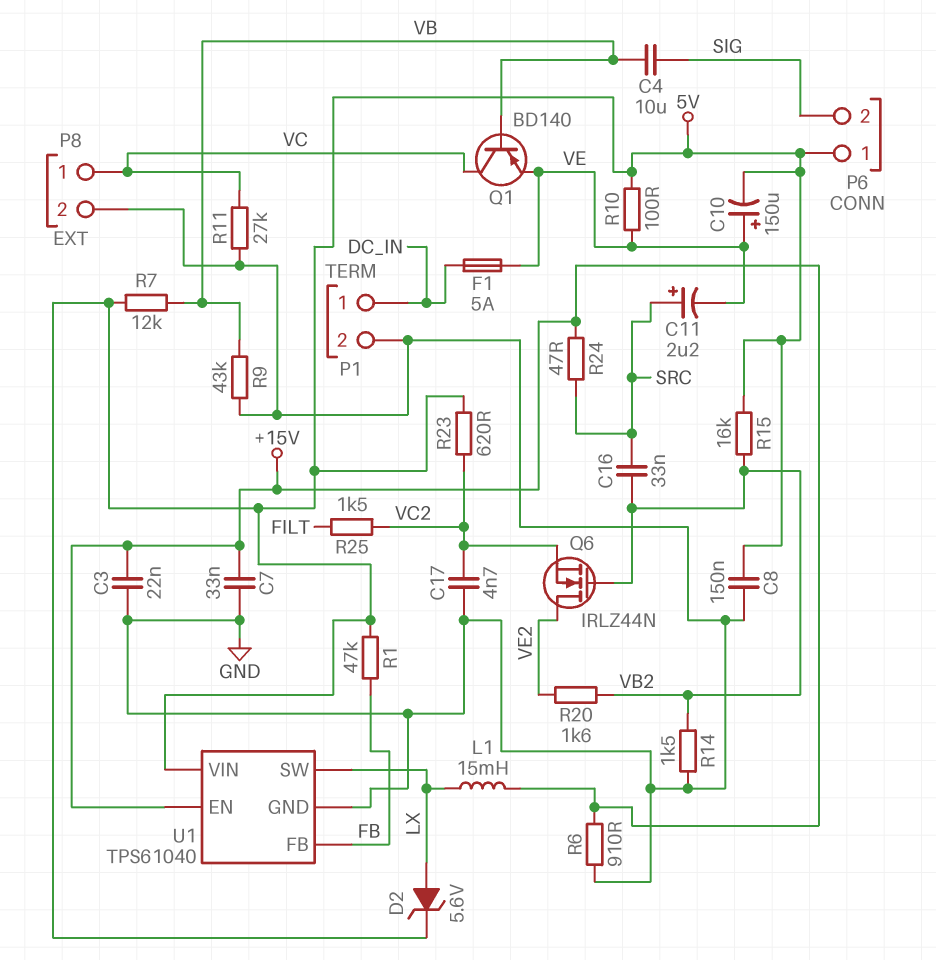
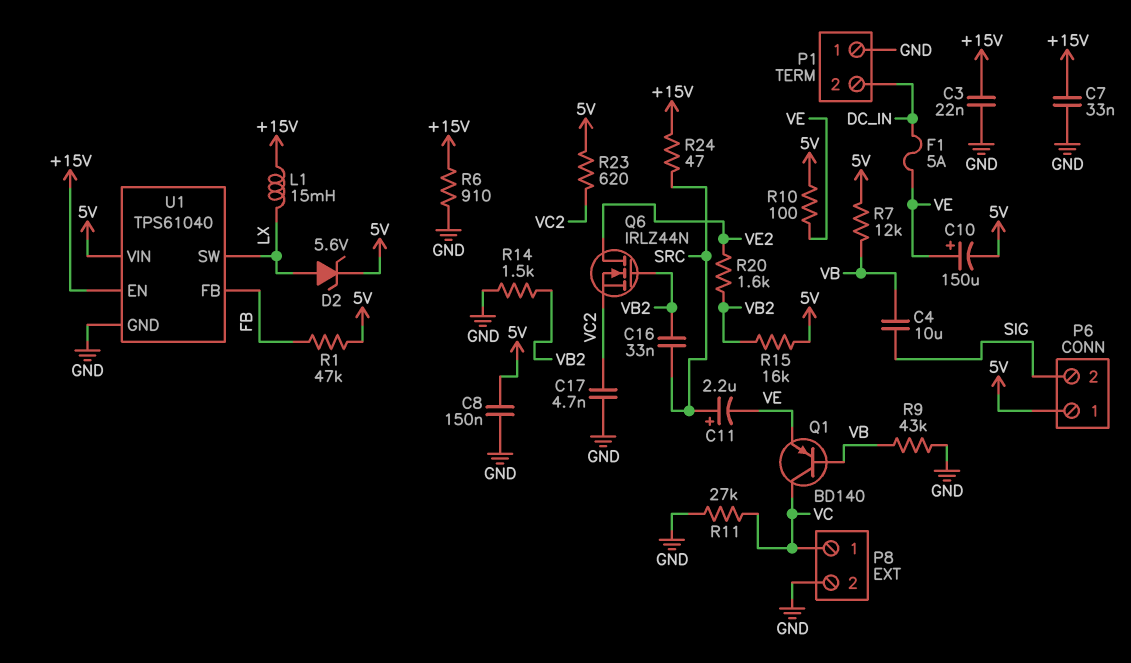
P1 pin 1: DC_IN -> GND
P1 pin 2: GND -> DC_IN
R25: 1.5k (FILT, VC2) -> none

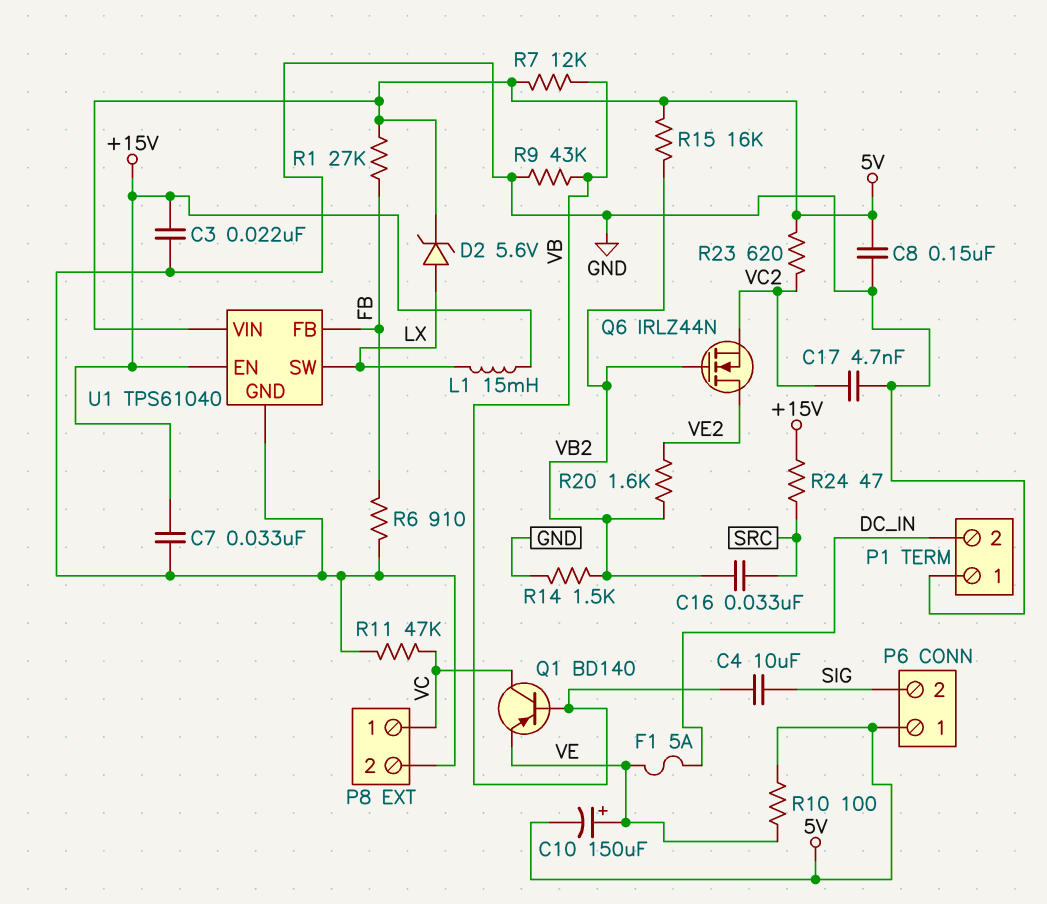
C11: 2.2uF (plus SRC, minus VE) -> none
R1: 47k (5V, FB) -> 27k (5V, FB)
R6: 910 (+15V, GND) -> 910 (FB, GND)
R11: 27k (GND, VC) -> 47k (GND, VC)

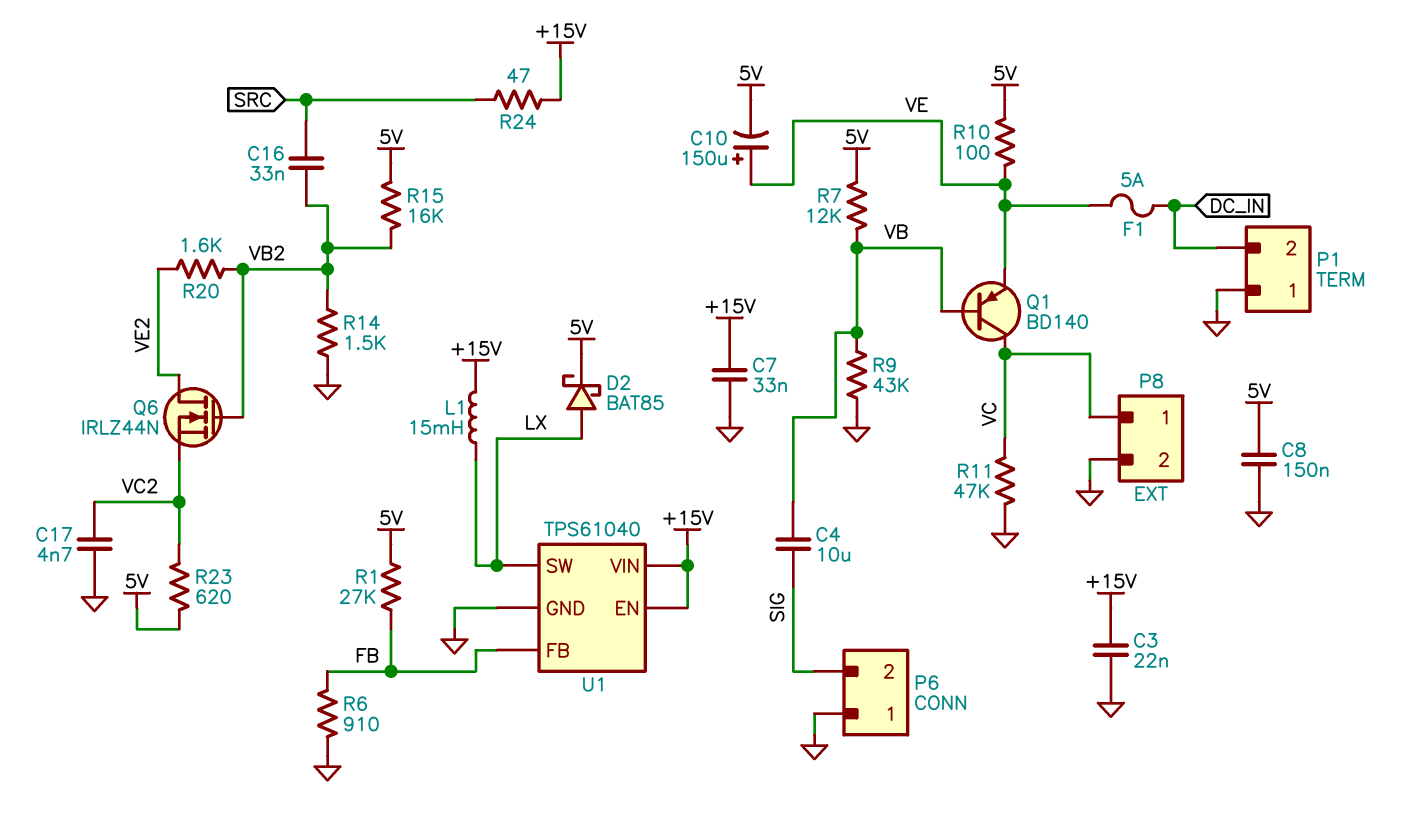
D2: zener 5.6V (A LX, K 5V) -> schottky BAT85 (A LX, K 5V)
P6 pin 1: 5V -> GND
U1 pin VIN: 5V -> +15V

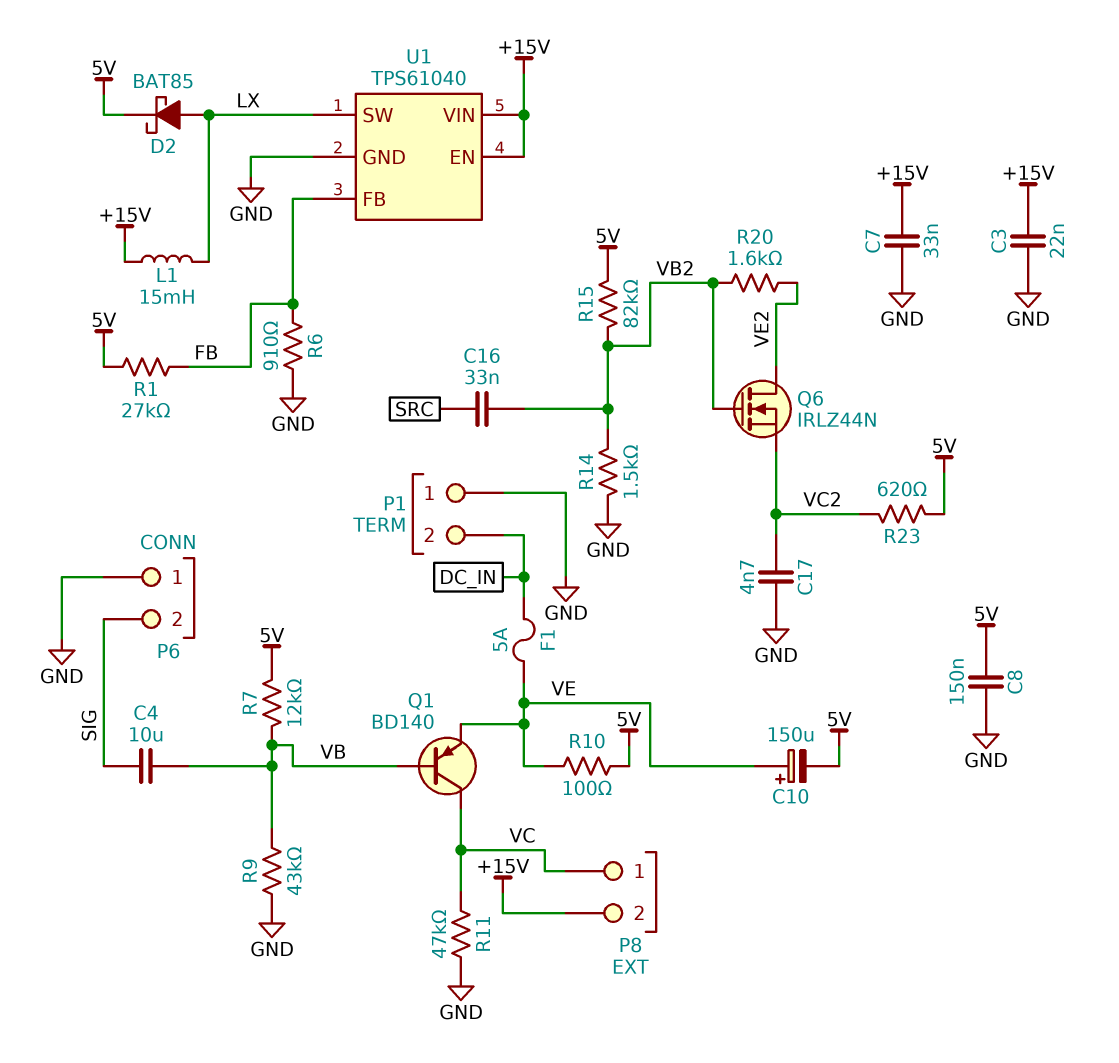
P8 pin 2: GND -> +15V
R15: 16k (5V, VB2) -> 82k (5V, VB2)
R24: 47 (+15V, SRC) -> none

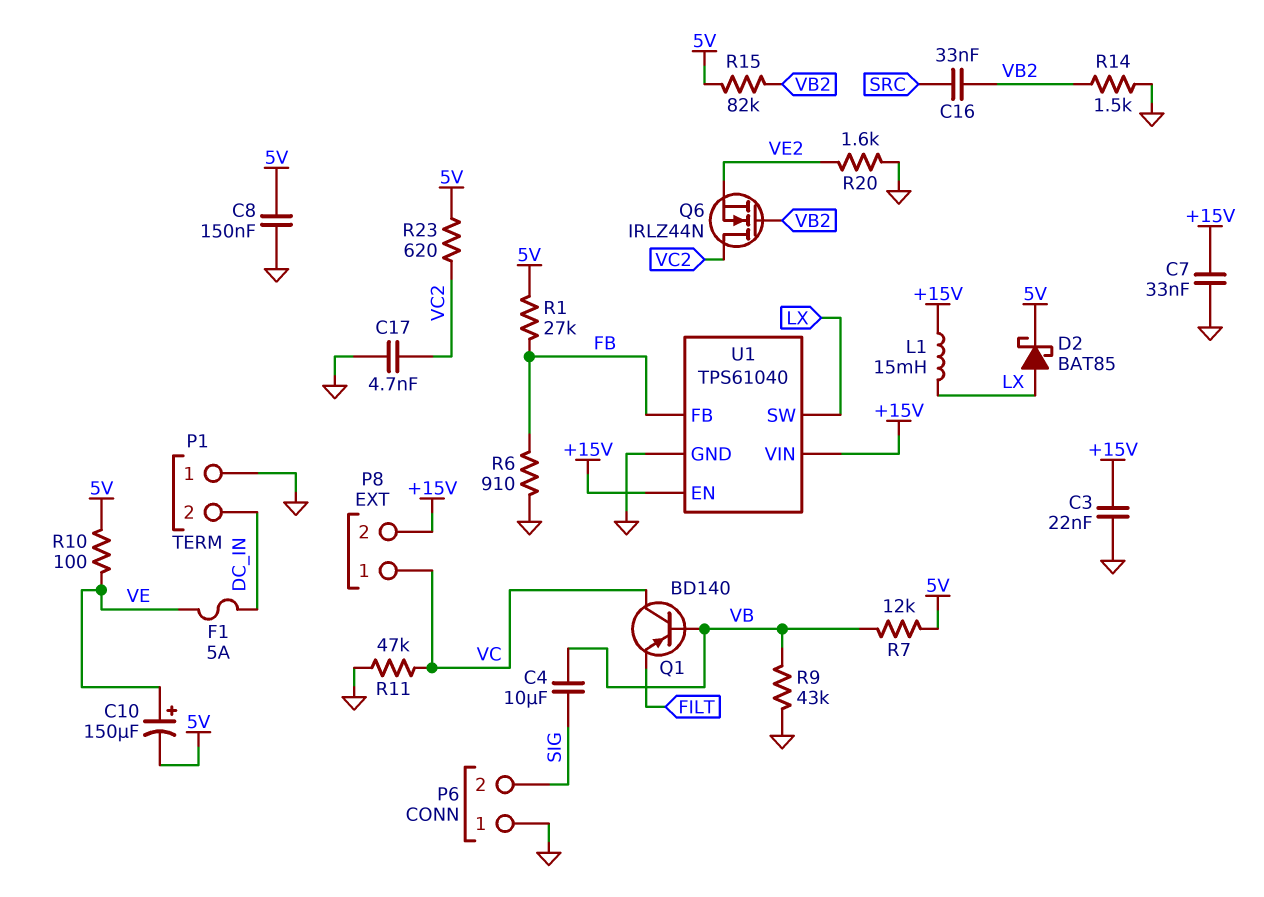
Q1: PNP BD140 (B VB, C VC, E VE) -> PNP BD140 (B VB, C VC, E FILT)
Q6: NMOS IRLZ44N (G VB2, D VE2, S VC2) -> NMOS IRLZ44N (G VB2, D VC2, S VE2)
R20: 1.6k (VB2, VE2) -> 1.6k (GND, VE2)

